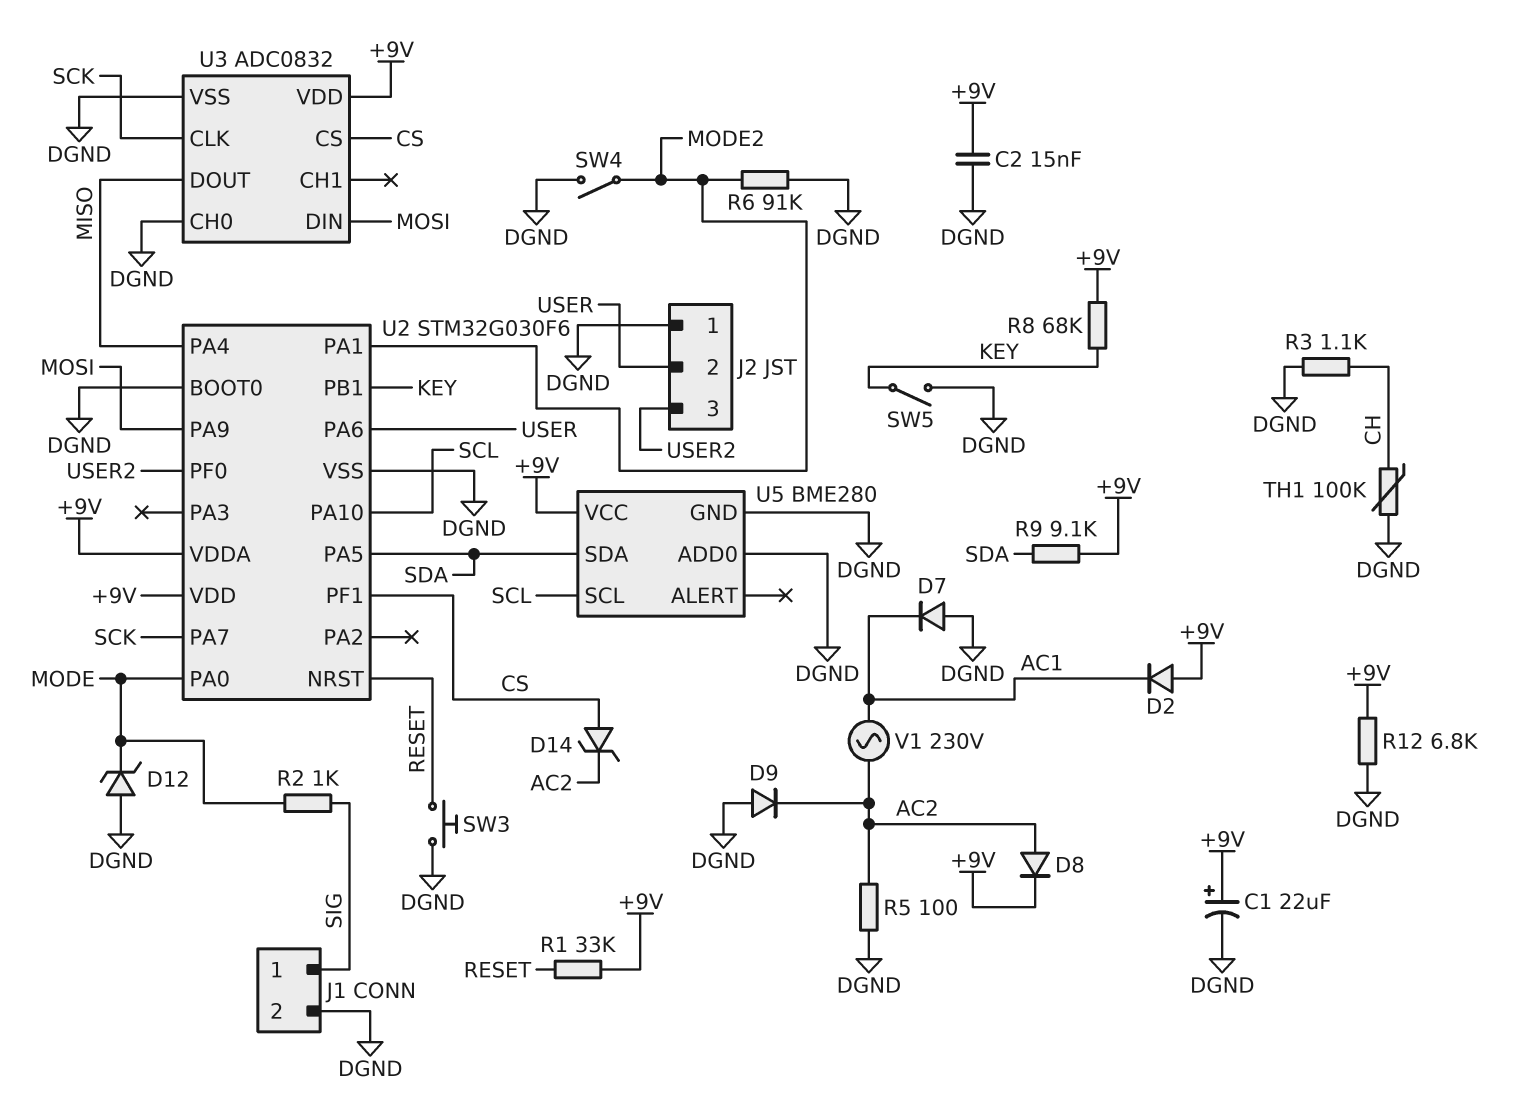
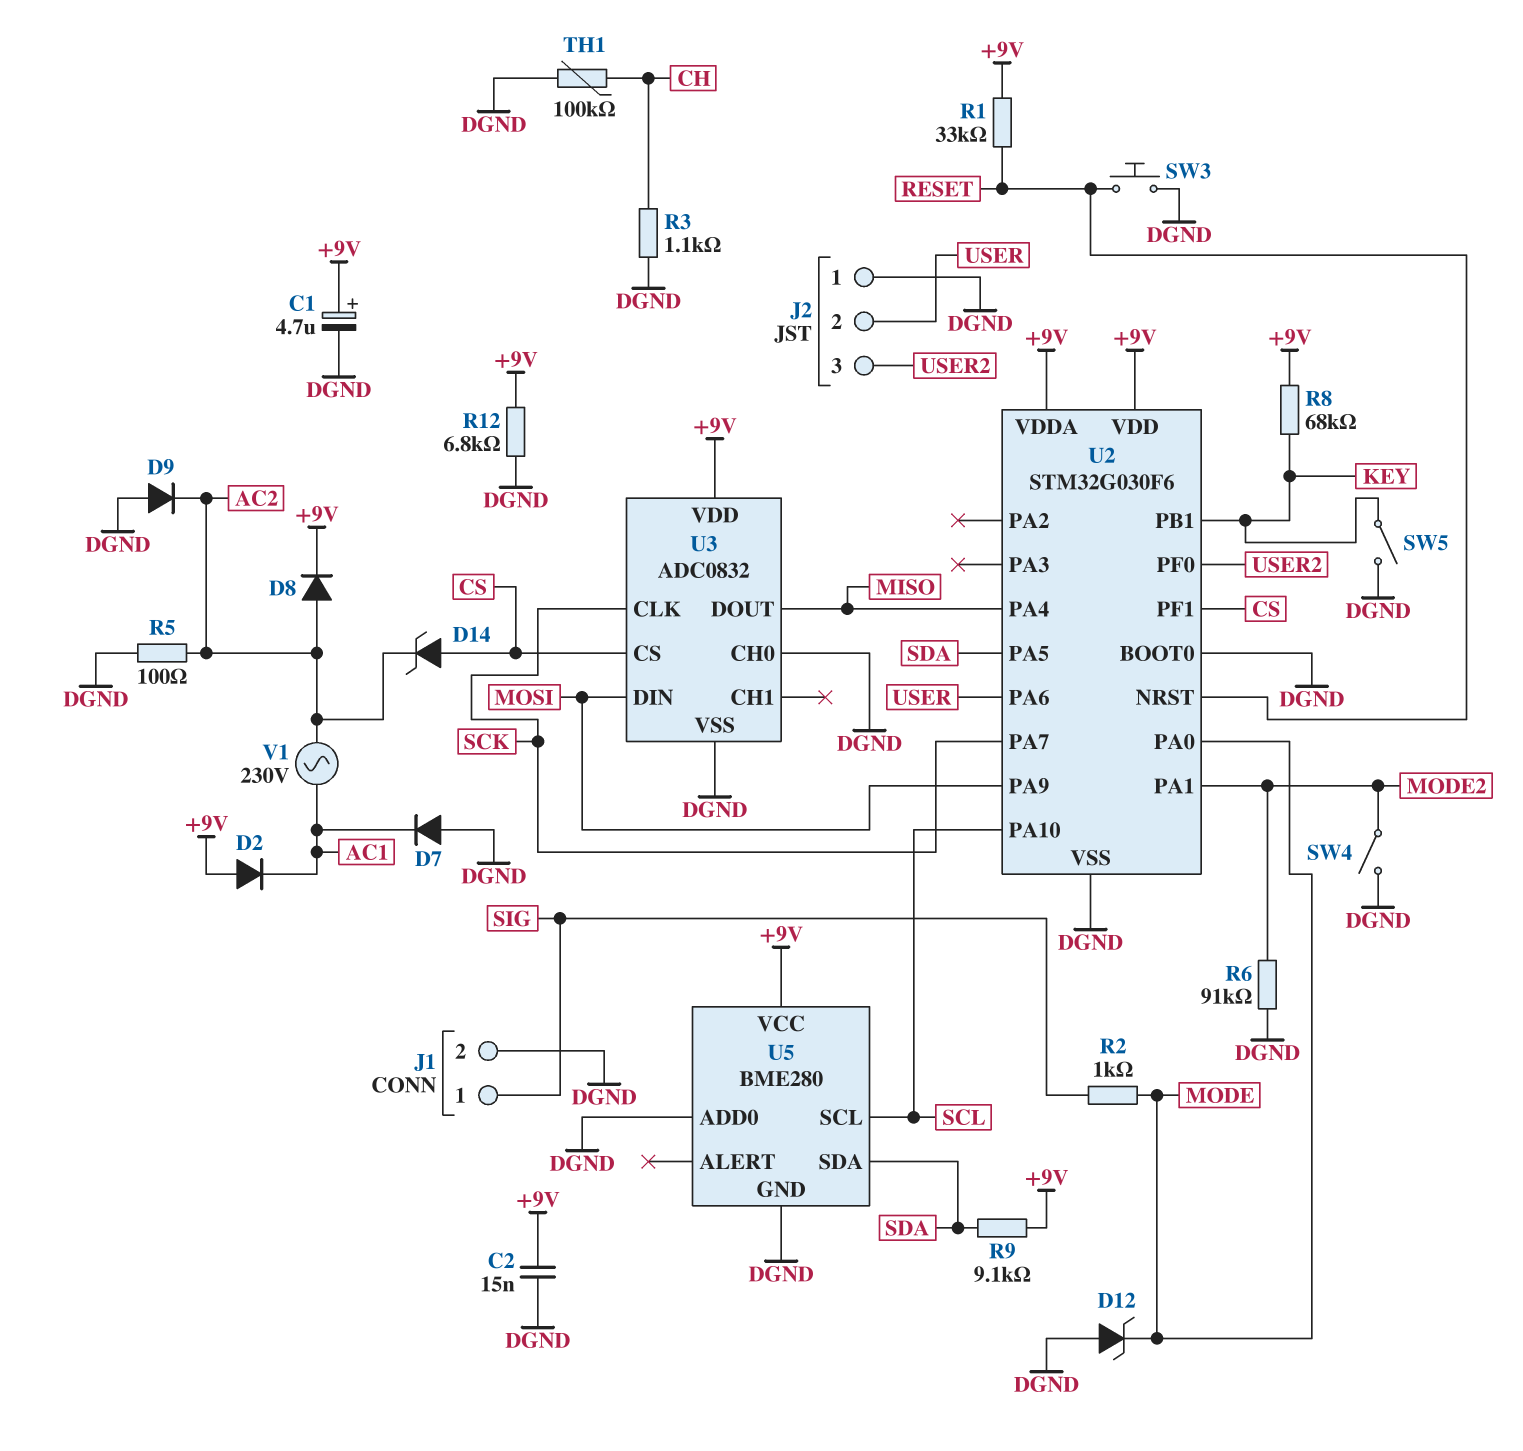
C1: 22uF (plus +9V, minus DGND) -> 4.7uF (plus +9V, minus DGND)

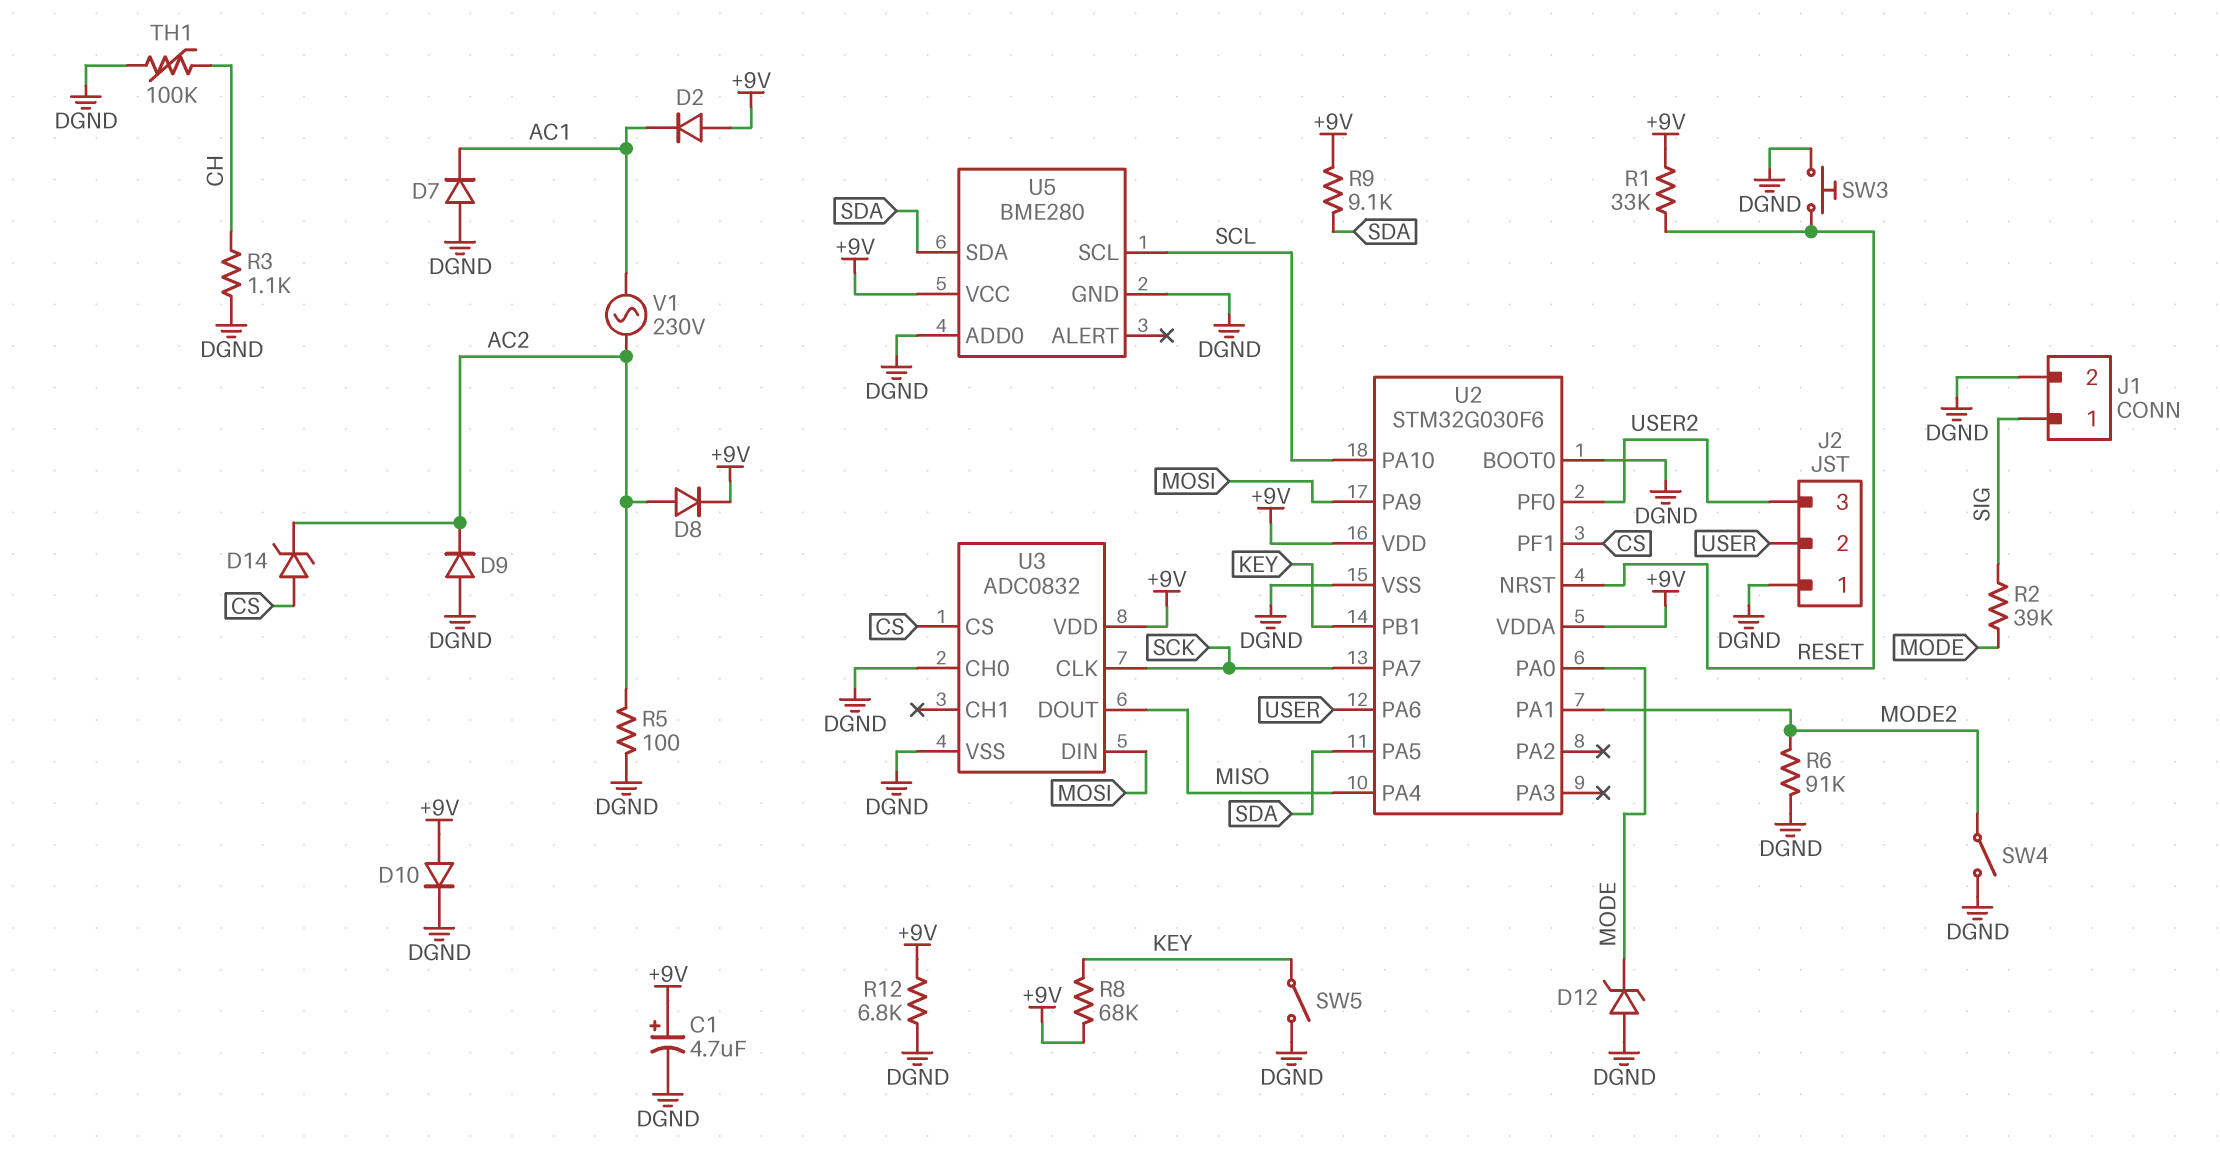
C2: 15nF (+9V, DGND) -> none
D10: none -> diode (A +9V, K DGND)
R2: 1k (MODE, SIG) -> 39k (MODE, SIG)

